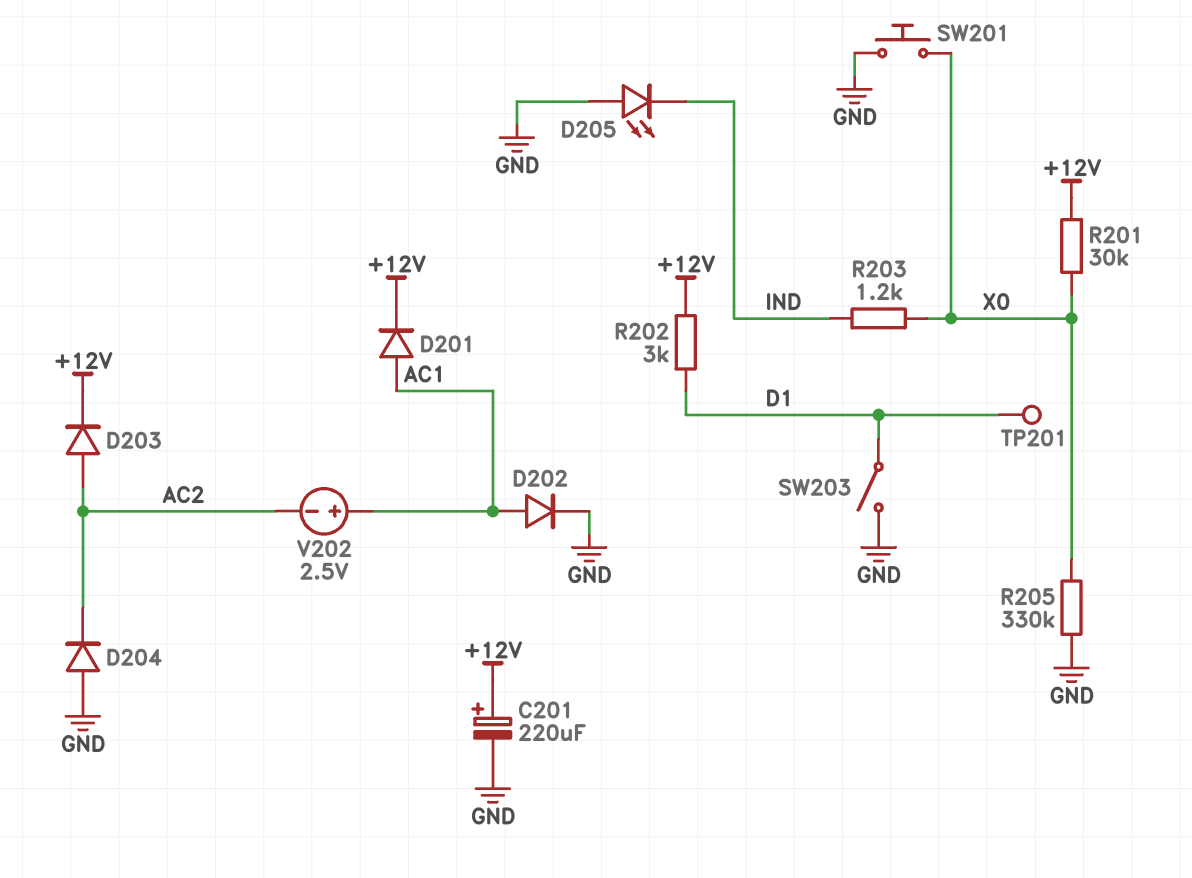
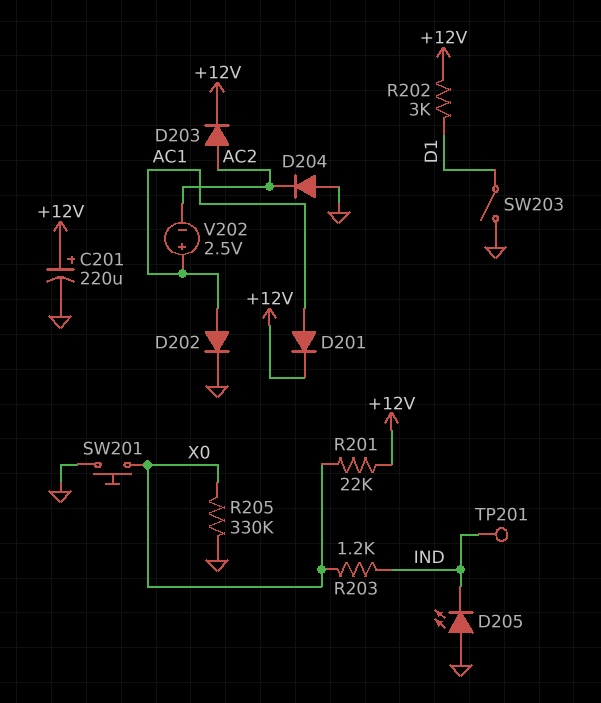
R201: 30k (+12V, X0) -> 22k (+12V, X0)
TP201: test point (D1) -> test point (IND)

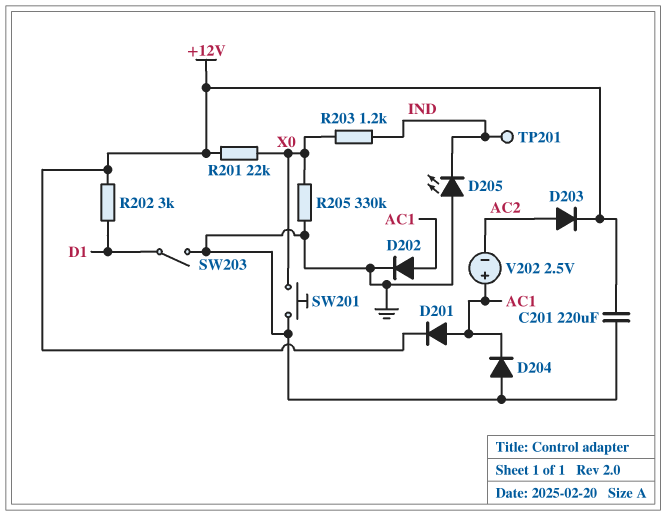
C201: 220uF (plus +12V, minus GND) -> 220uF (+12V, GND)
D204: diode (A GND, K AC2) -> diode (A GND, K AC1)

